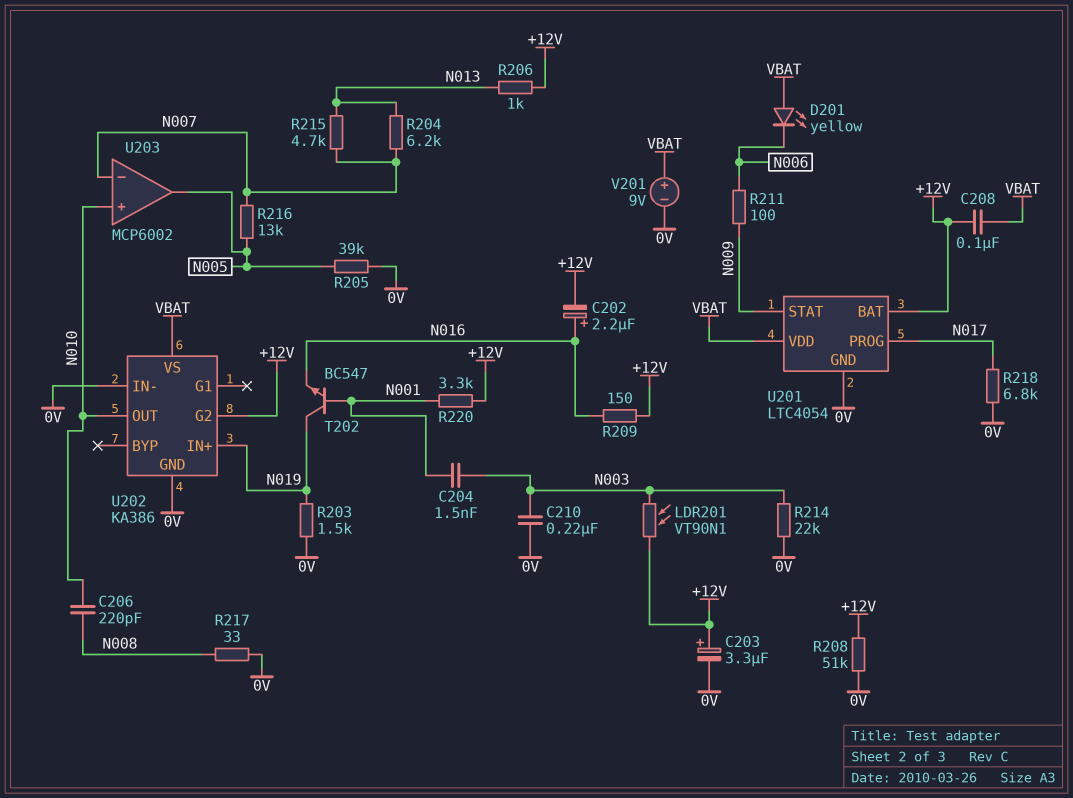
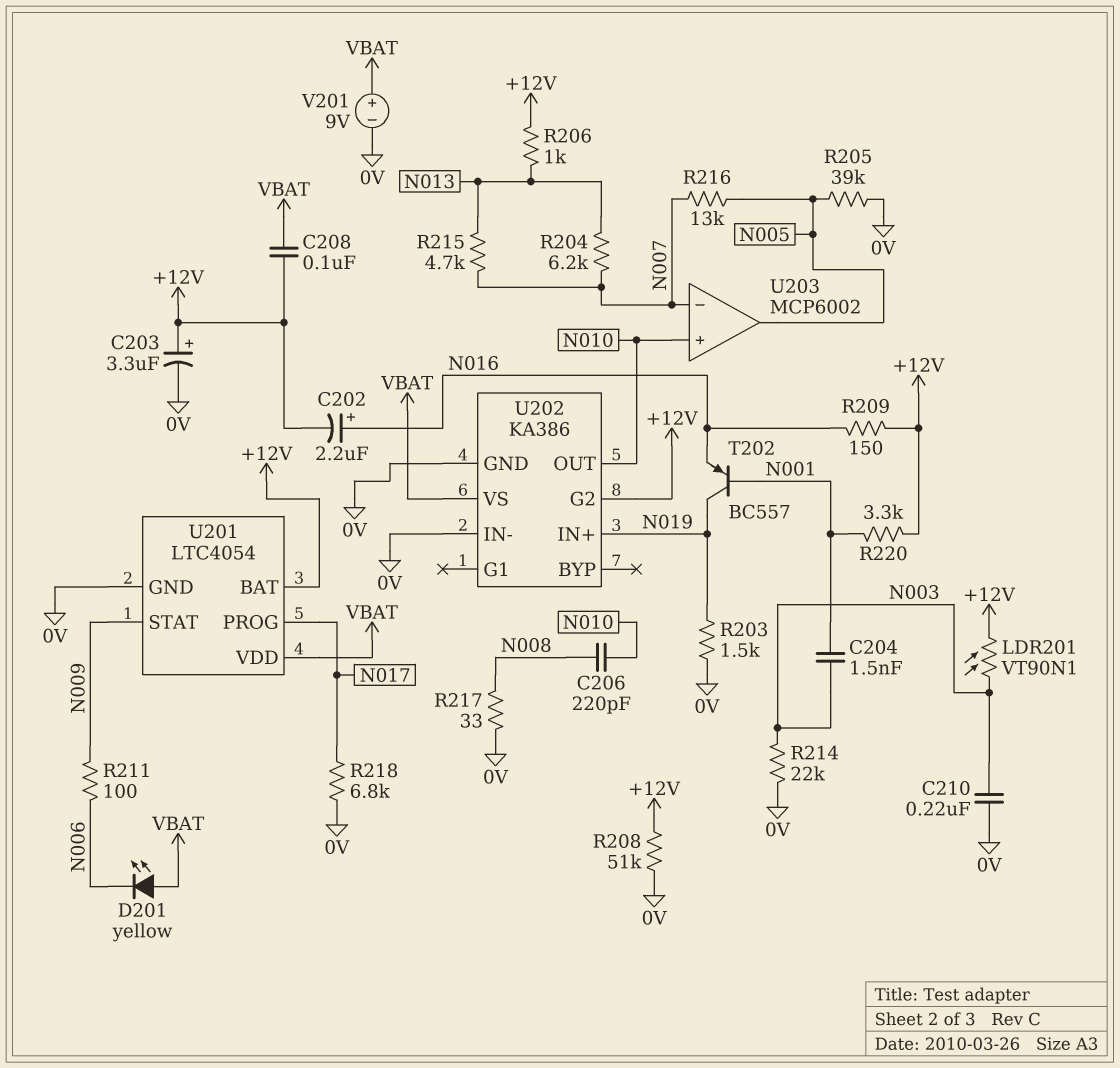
T202: NPN BC547 (B N001, C N019, E N016) -> PNP BC557 (B N001, C N019, E N016)

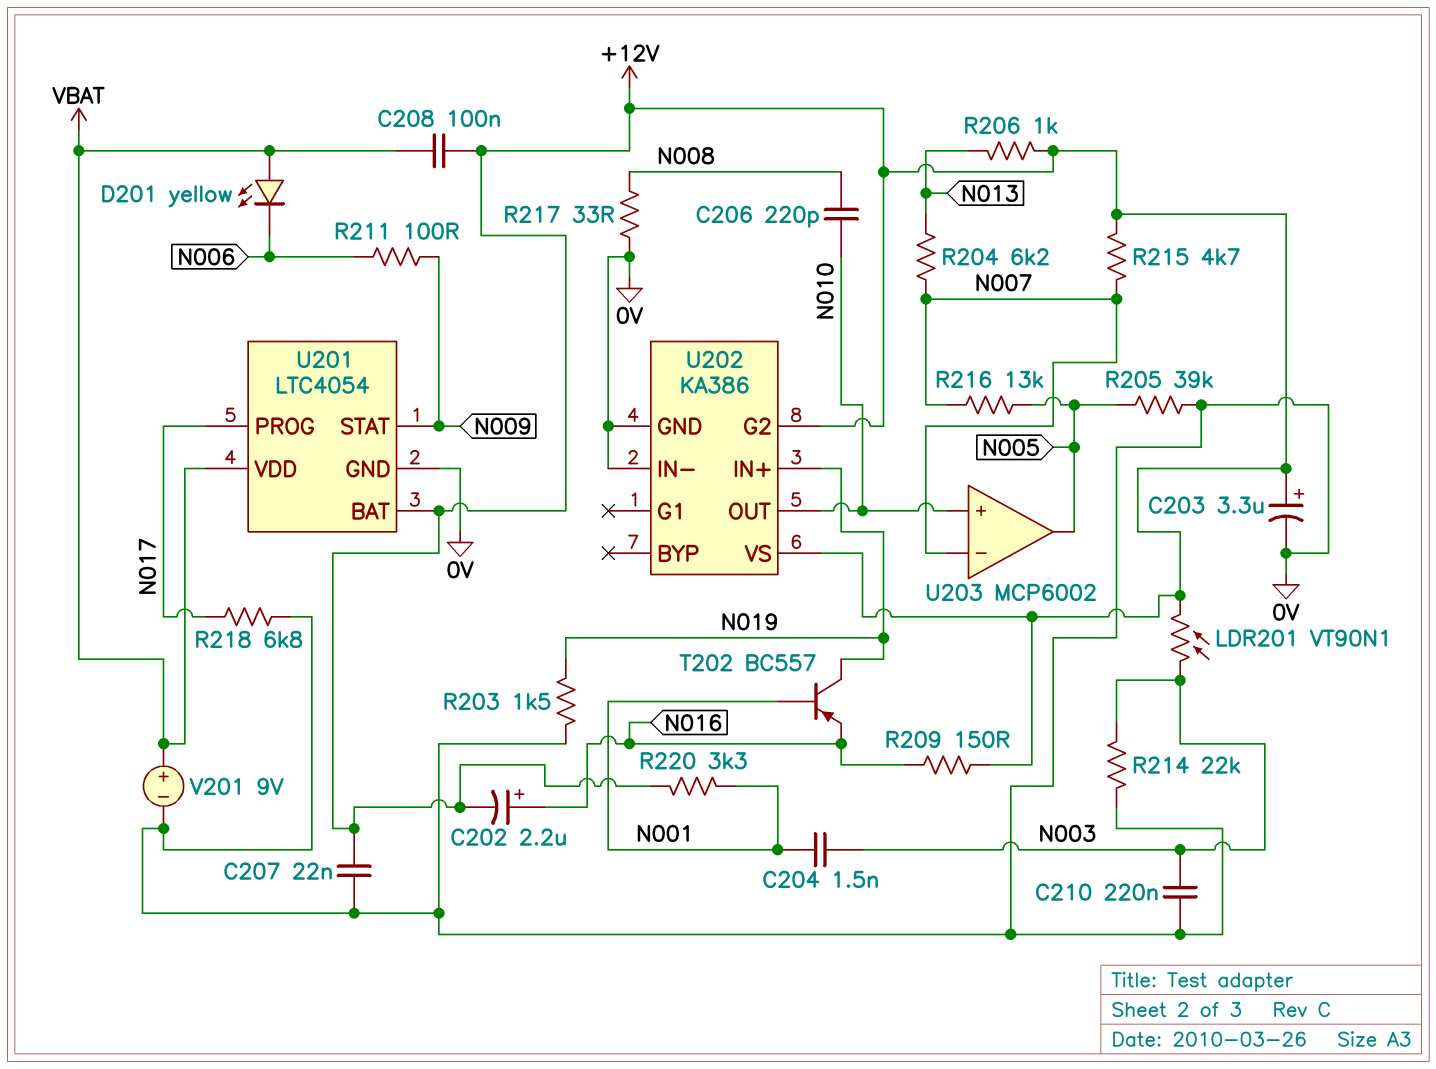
C207: none -> 22nF (+12V, 0V)
R208: 51k (+12V, 0V) -> none
R215: 4.7k (N007, N013) -> 4.7k (+12V, N007)
U202 pin VS: VBAT -> +12V

